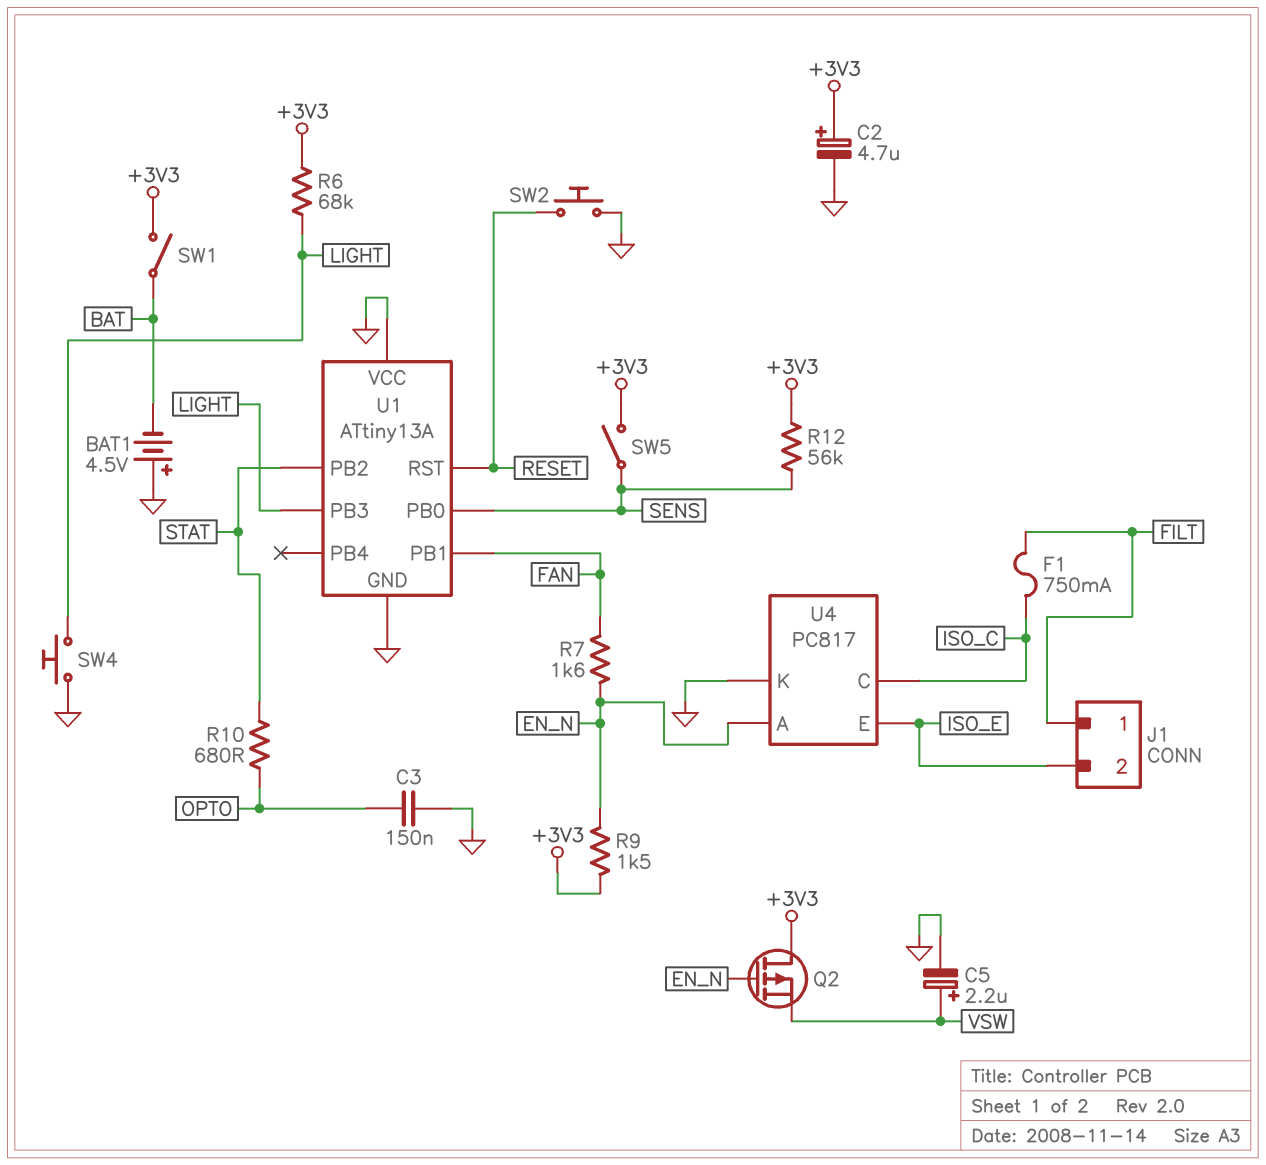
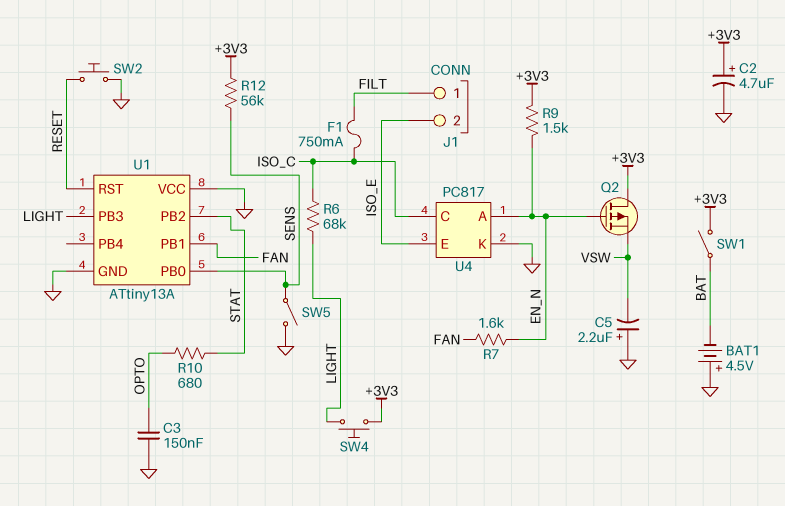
C5: 2.2uF (plus VSW, minus GND) -> 2.2uF (plus GND, minus VSW)
R6: 68k (+3V3, LIGHT) -> 68k (ISO_C, LIGHT)
SW4: button (GND, LIGHT) -> button (+3V3, LIGHT)
SW5: switch (+3V3, SENS) -> switch (GND, SENS)

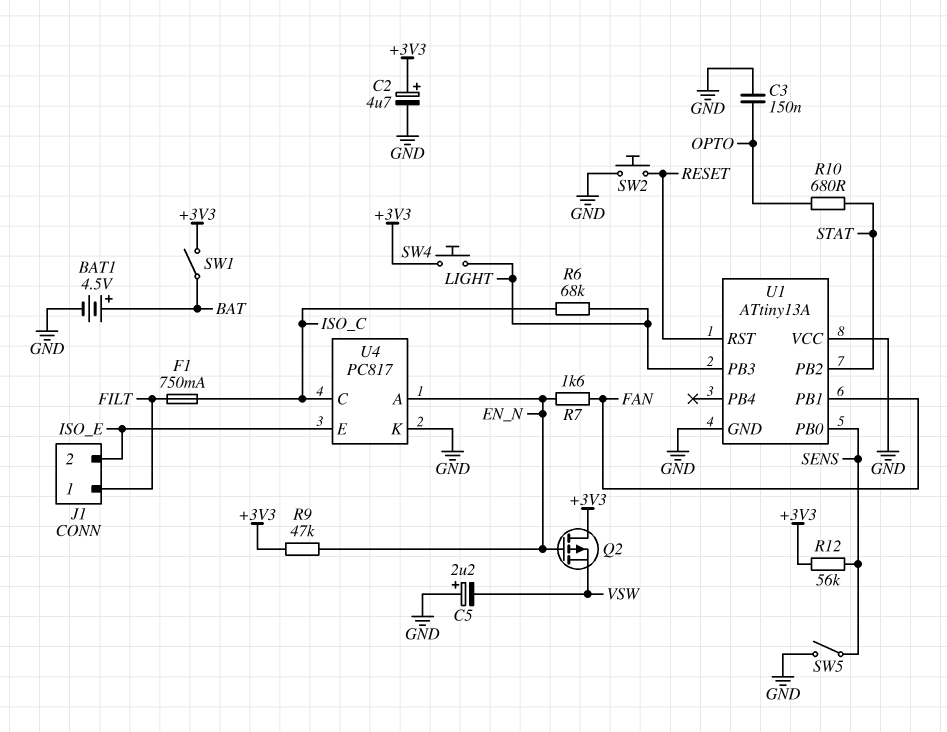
BAT1: 4.5V (plus GND, minus BAT) -> 4.5V (plus BAT, minus GND)
R9: 1.5k (+3V3, EN_N) -> 47k (+3V3, EN_N)

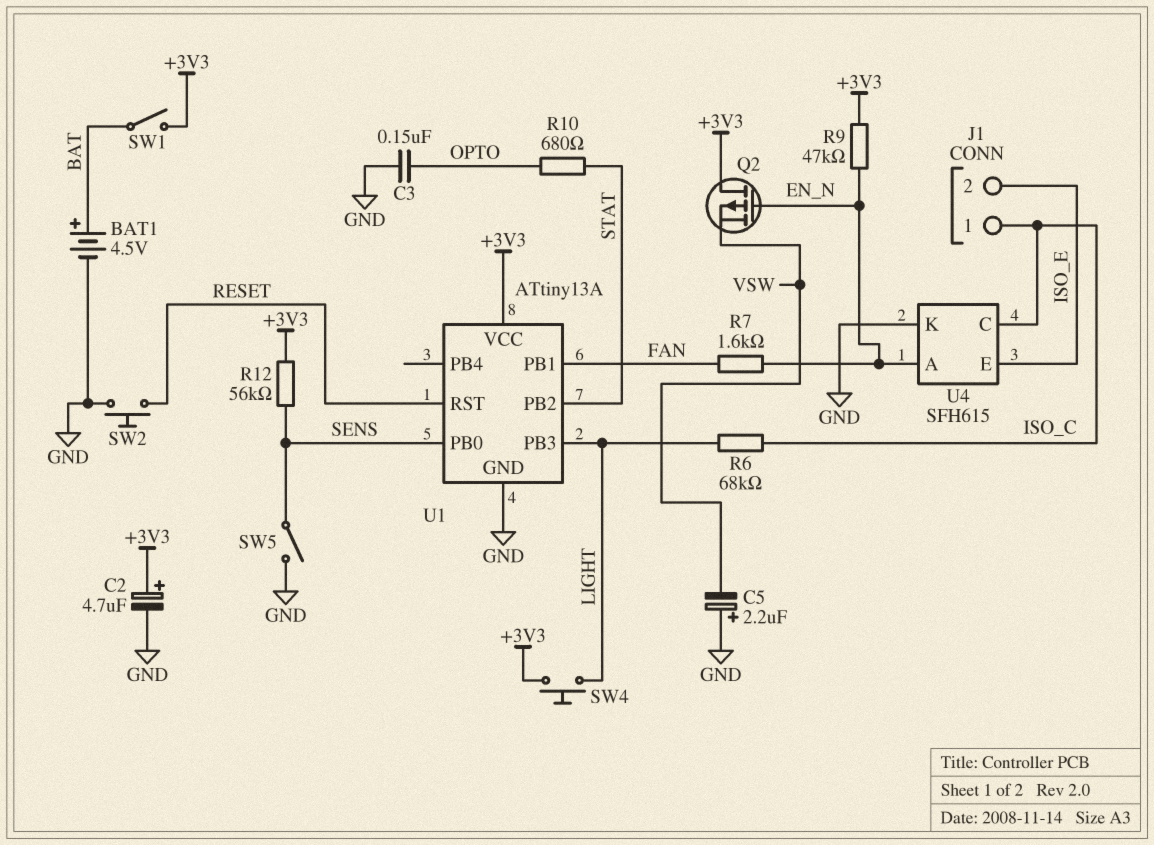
F1: 750mA (FILT, ISO_C) -> none
J1 pin 1: FILT -> ISO_C
U1 pin VCC: GND -> +3V3
U4: PC817 -> SFH615

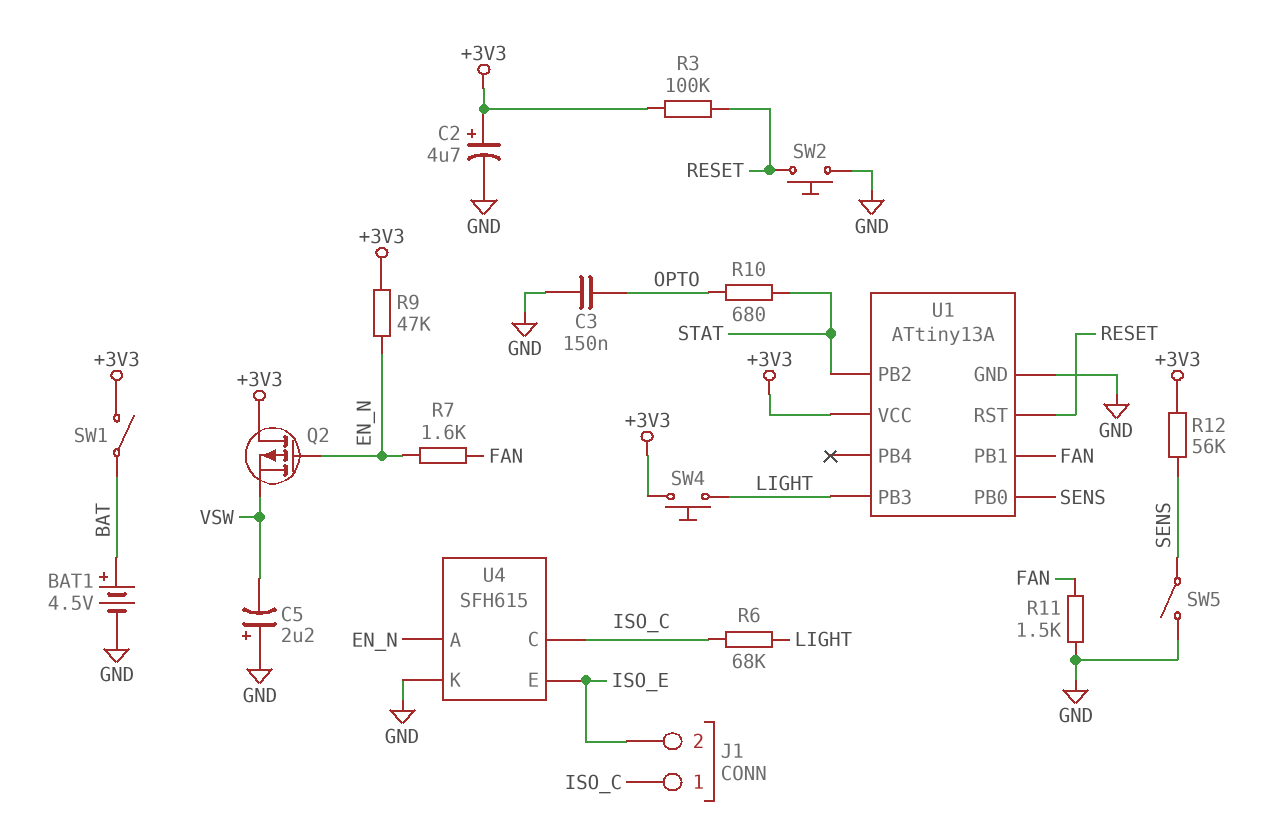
R3: none -> 100k (+3V3, RESET)
R11: none -> 1.5k (FAN, GND)

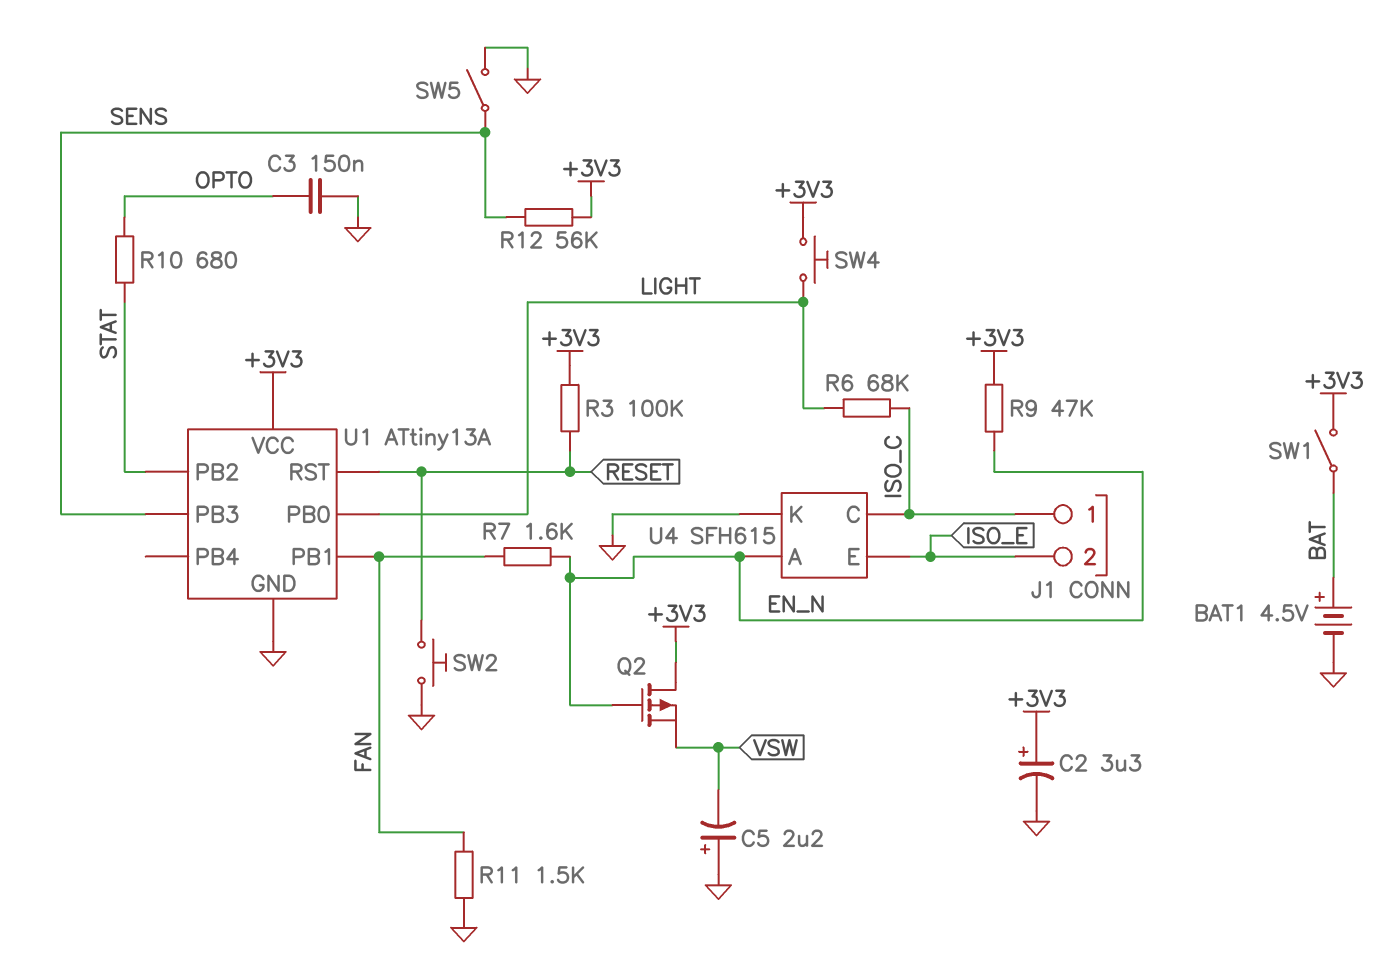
C2: 4.7uF (plus +3V3, minus GND) -> 3.3uF (plus +3V3, minus GND)
U1 pin PB0: SENS -> LIGHT
U1 pin PB3: LIGHT -> SENS

